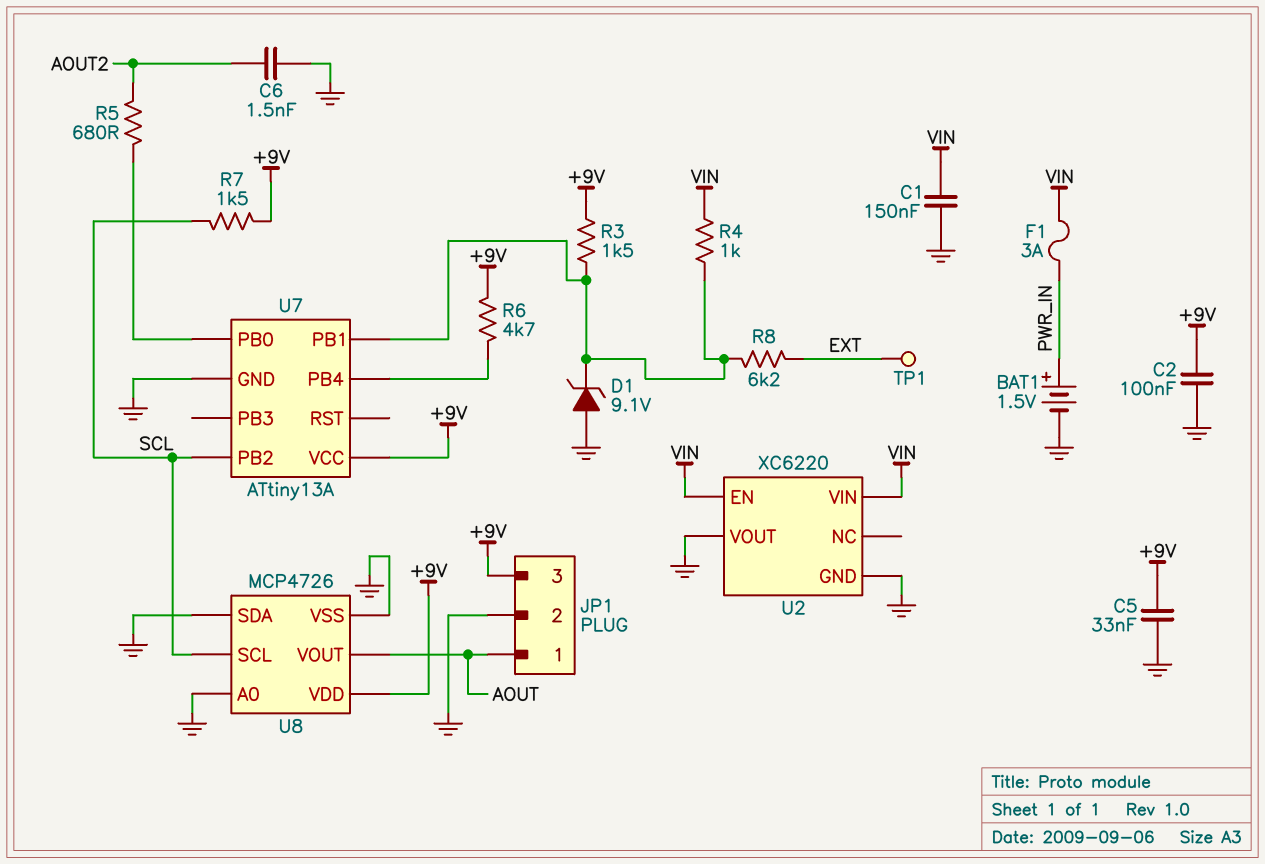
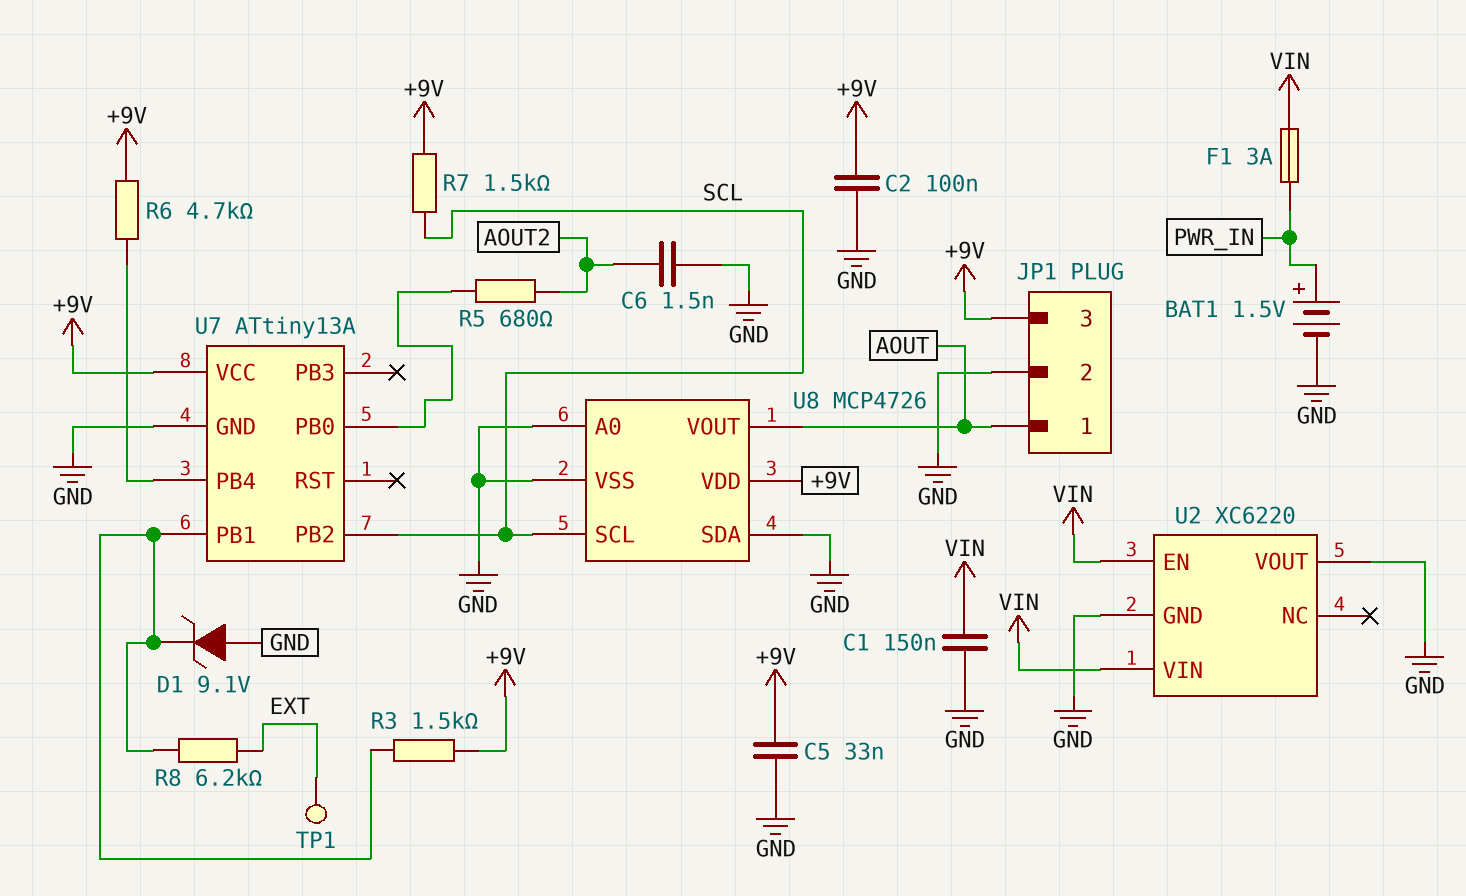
R4: 1k (U7/PB1, VIN) -> none

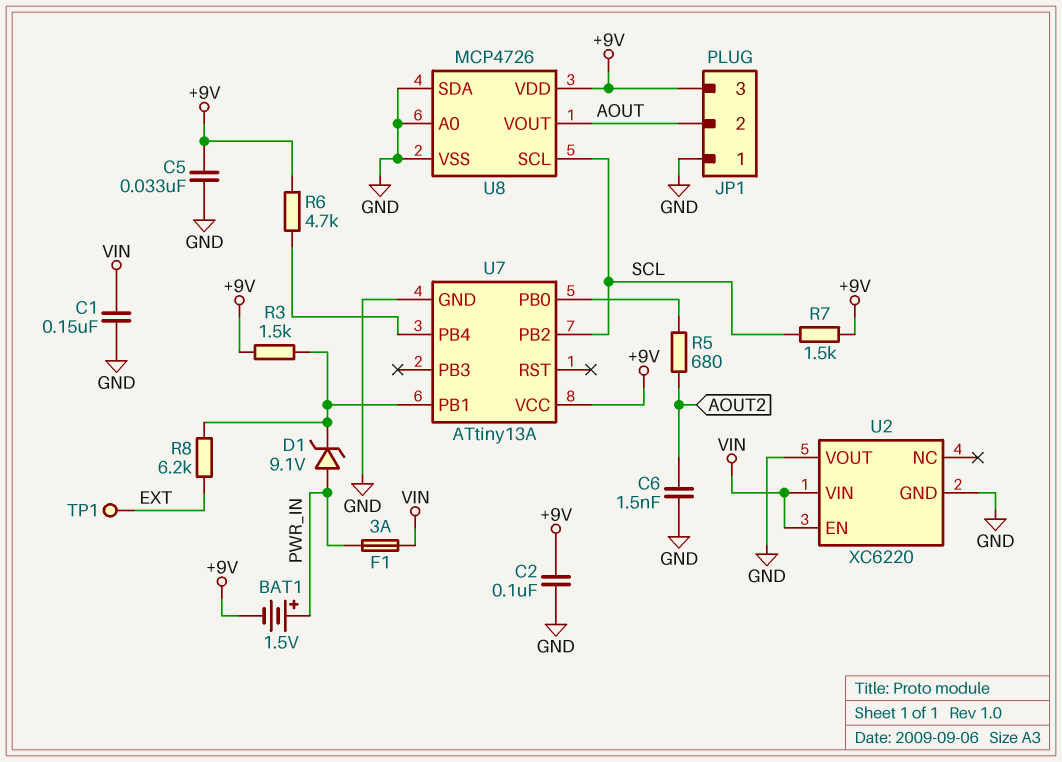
BAT1: 1.5V (plus PWR_IN, minus GND) -> 1.5V (plus PWR_IN, minus +9V)
D1: zener 9.1V (A GND, K U7/PB1) -> zener 9.1V (A PWR_IN, K U7/PB1)
JP1 pin 1: AOUT -> GND
JP1 pin 2: GND -> AOUT

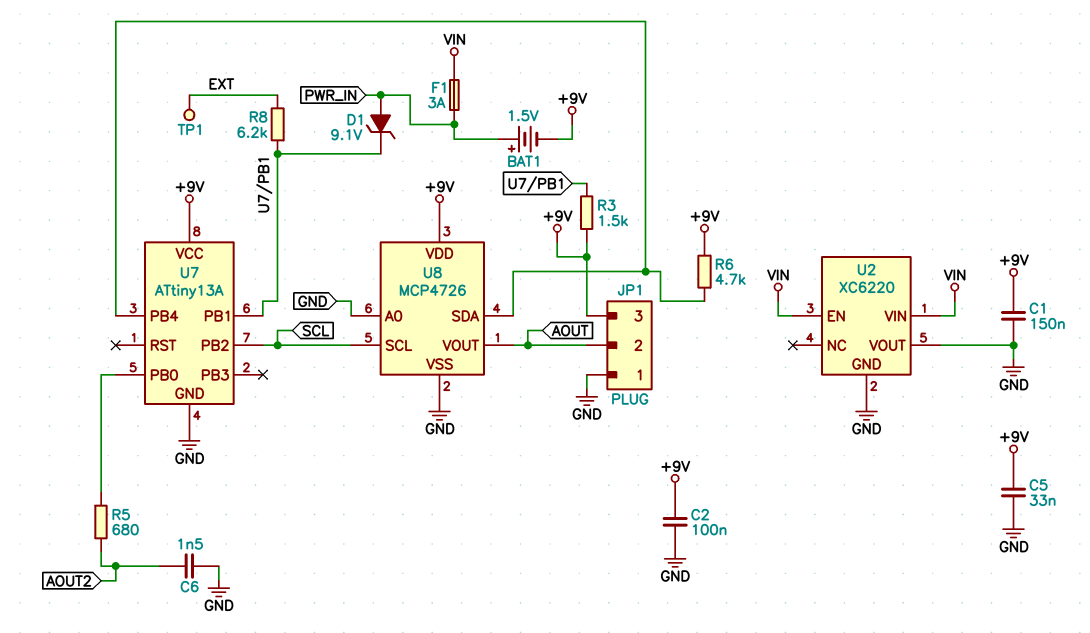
C1: 150nF (GND, VIN) -> 150nF (+9V, GND)
R7: 1.5k (+9V, SCL) -> none
U8 pin SDA: GND -> U7/PB4

